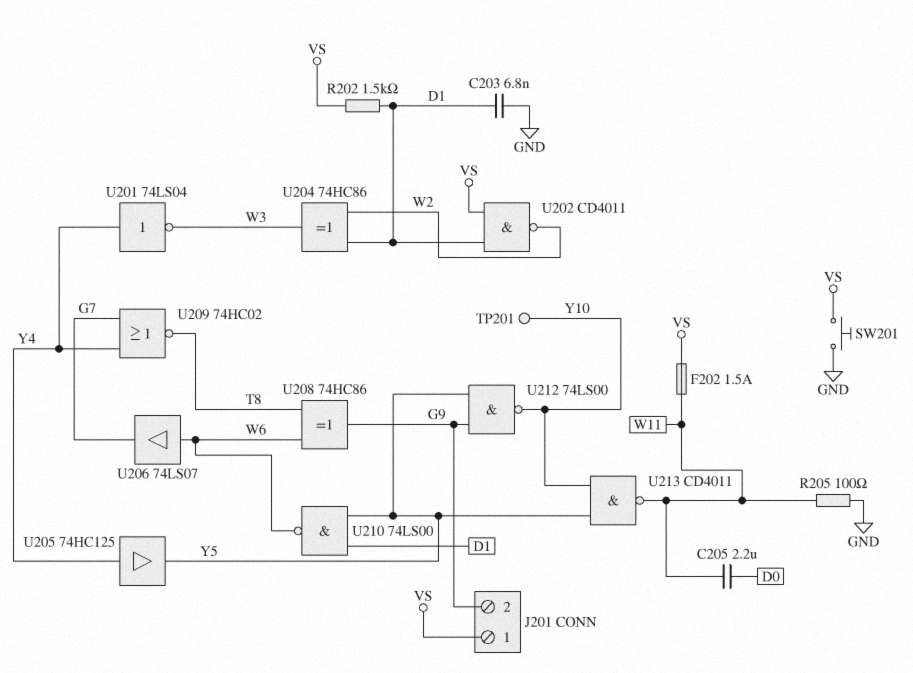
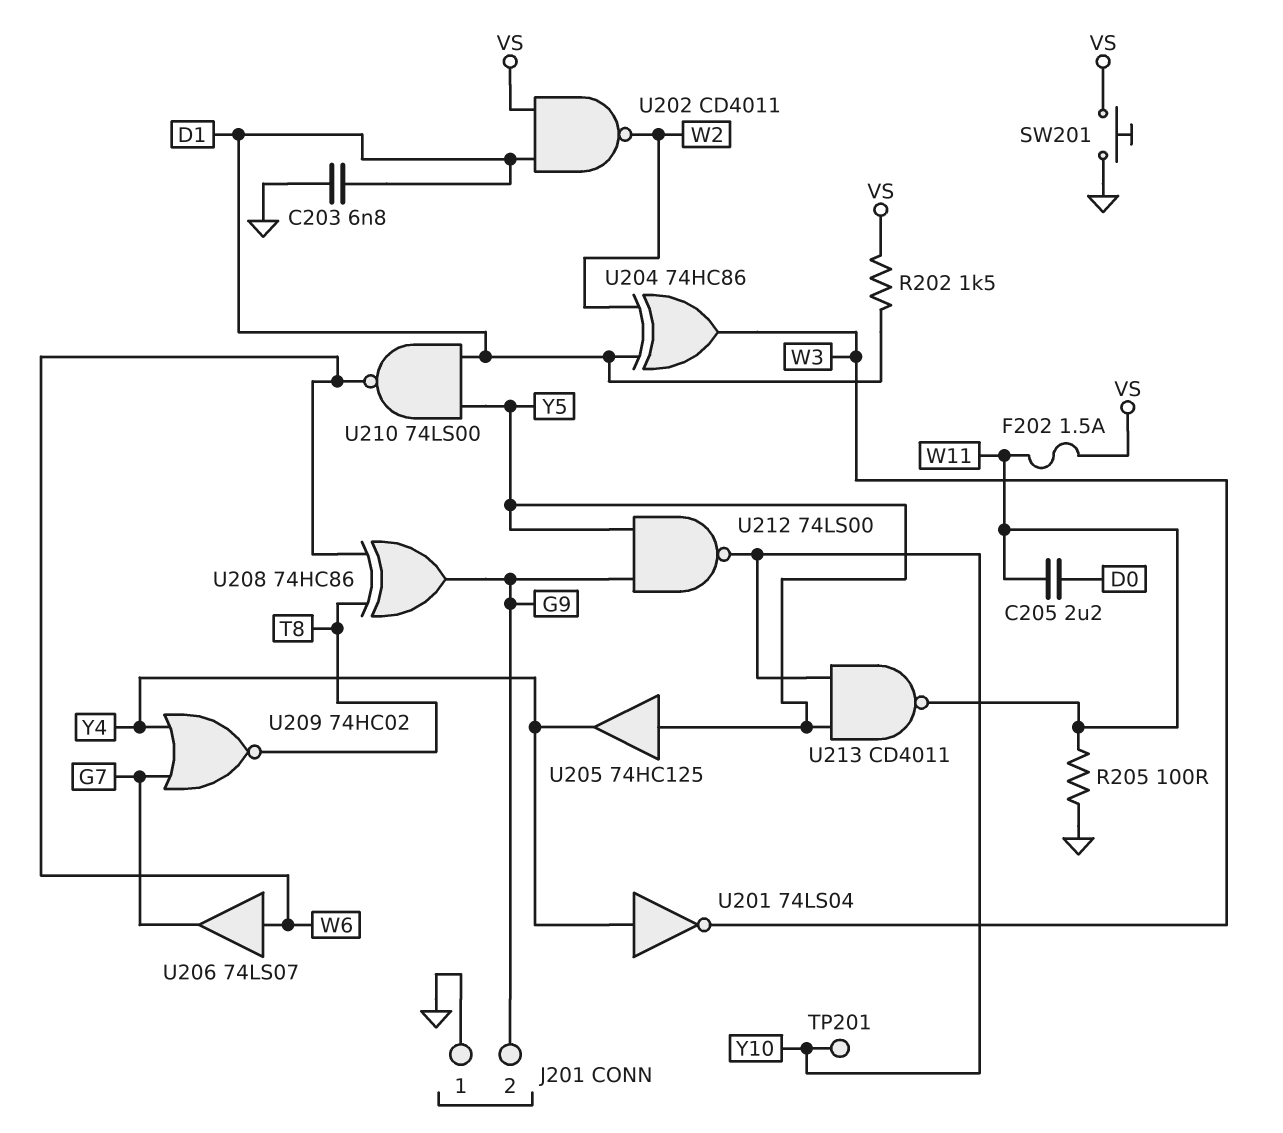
J201 pin 1: VS -> GND
U205: buffer 74HC125 (in Y4, out Y5) -> buffer 74HC125 (in Y5, out Y4)

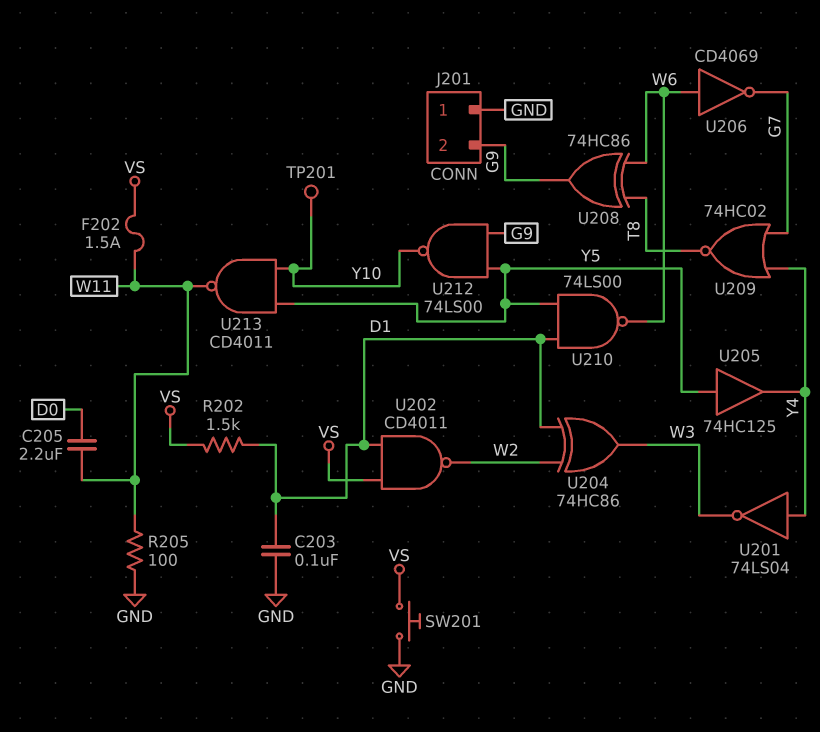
C203: 6.8nF (D1, GND) -> 100nF (D1, GND)
U206: buffer 74LS07 (in W6, out G7) -> NOT CD4069 (in W6, out G7)

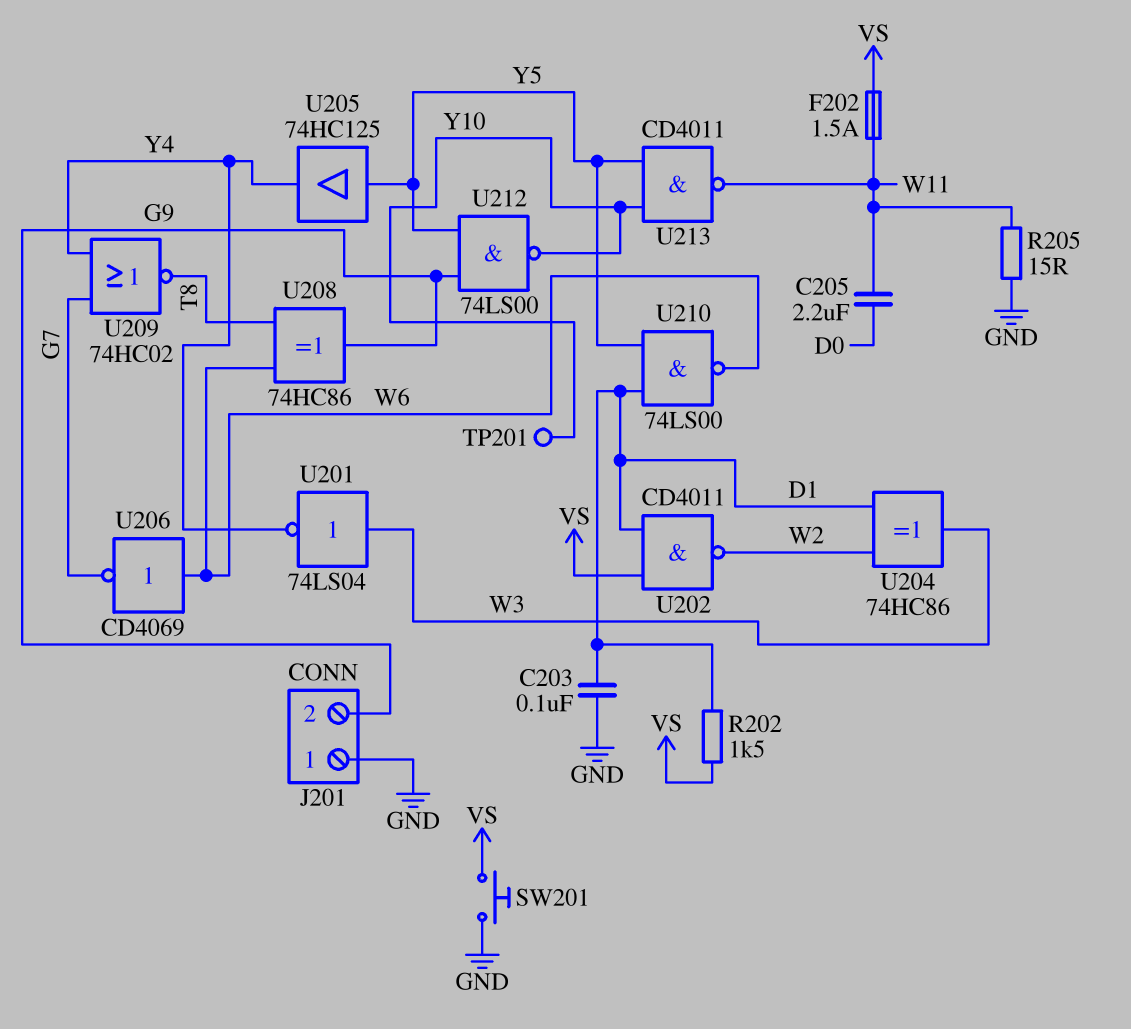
R205: 100 (GND, W11) -> 15 (GND, W11)
U201: NOT 74LS04 (in Y4, out W3) -> NOT 74LS04 (in W3, out Y4)

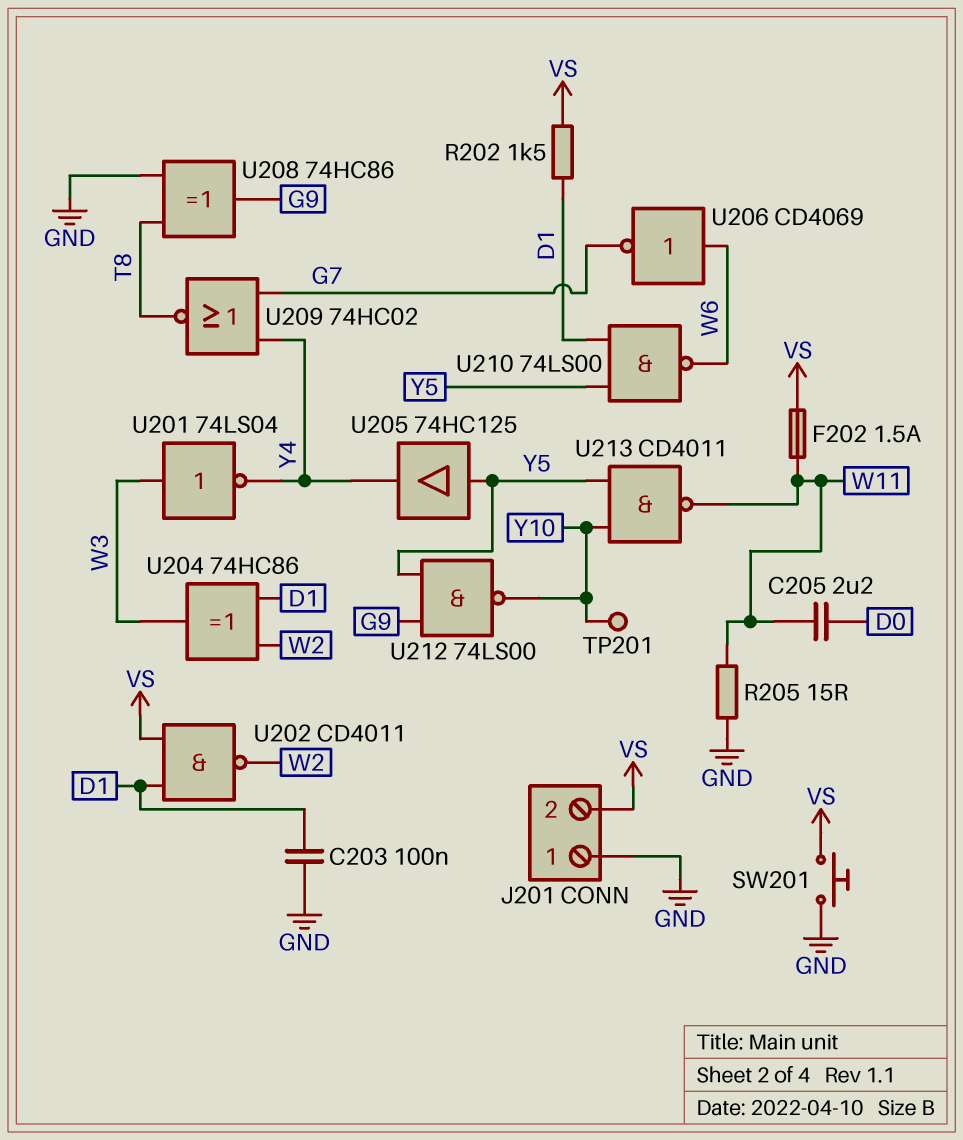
J201 pin 2: G9 -> VS
U208: XOR 74HC86 (in T8, in W6, out G9) -> XOR 74HC86 (in GND, in T8, out G9)

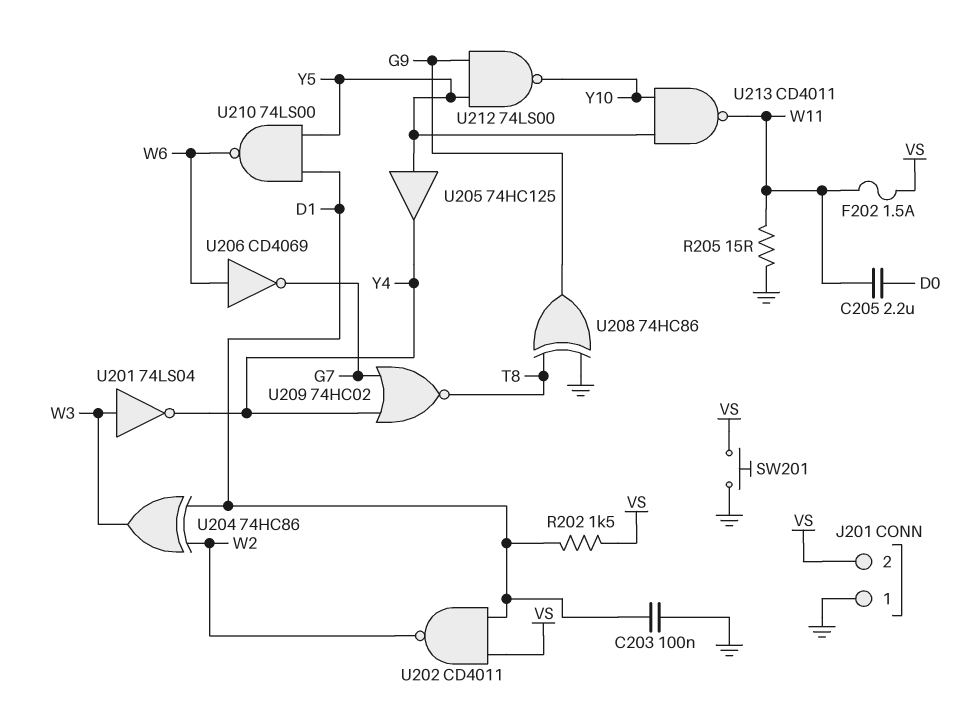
TP201: test point (Y10) -> none

